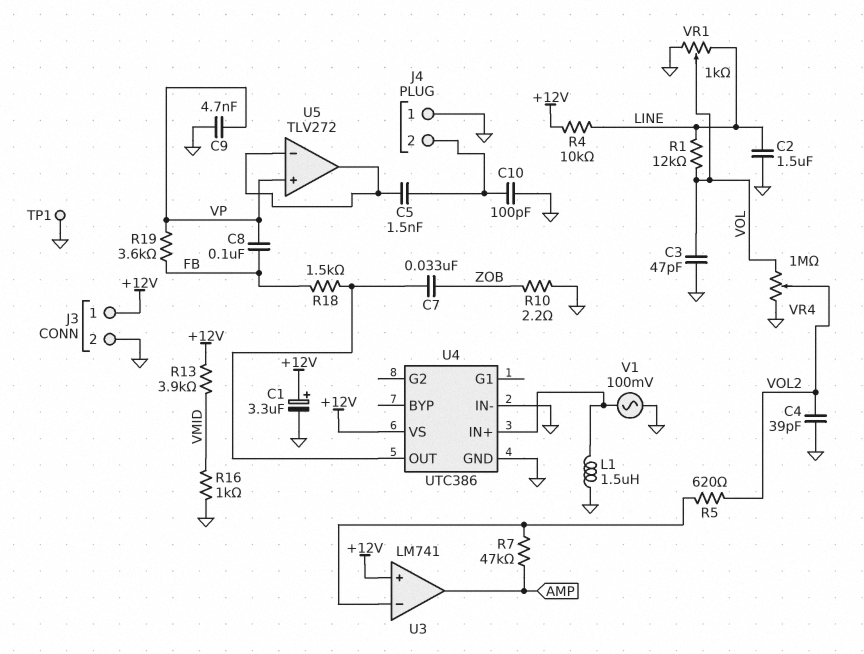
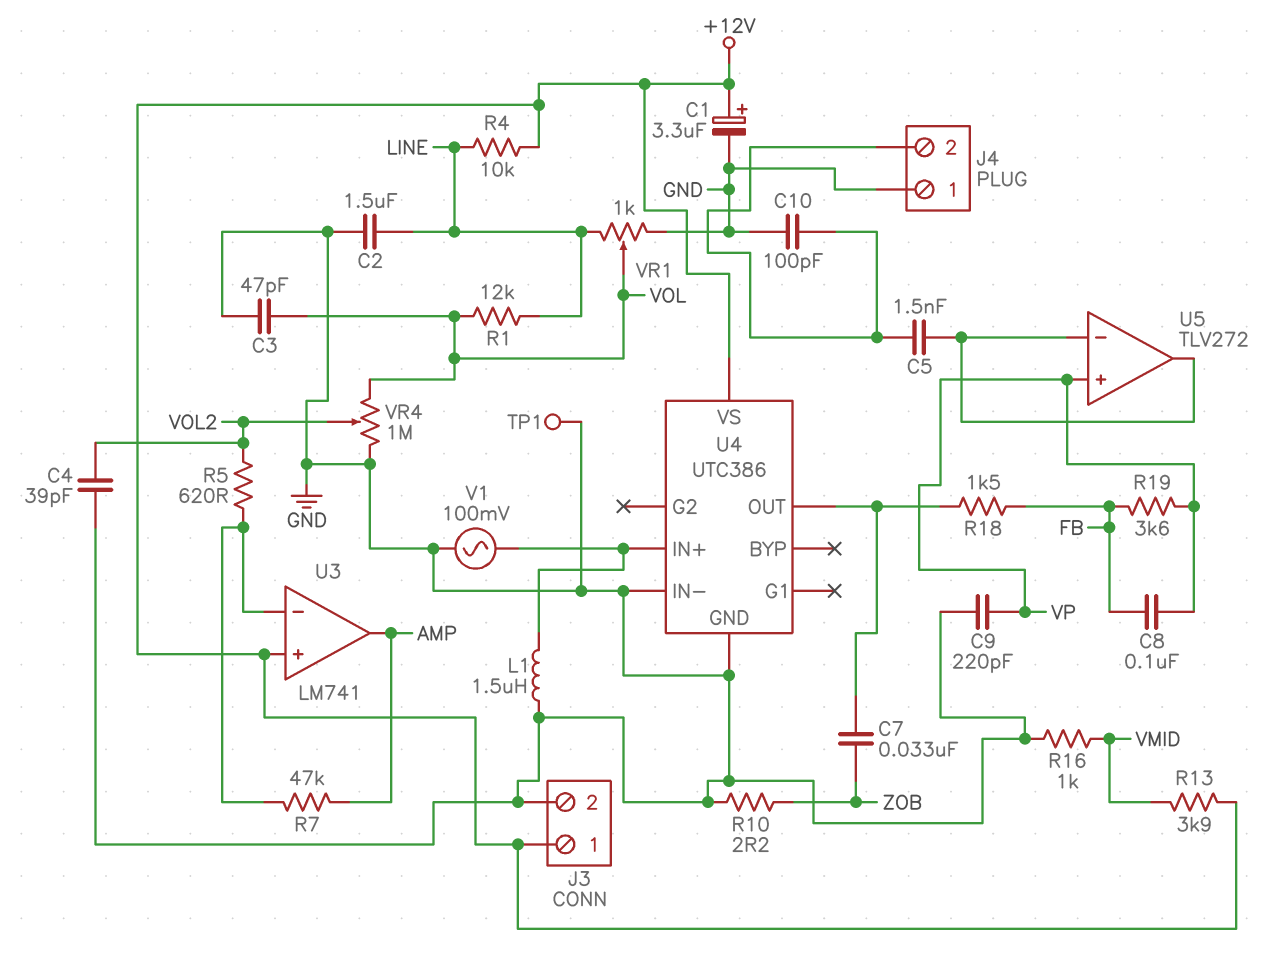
C9: 4.7nF (GND, VP) -> 220pF (GND, VP)

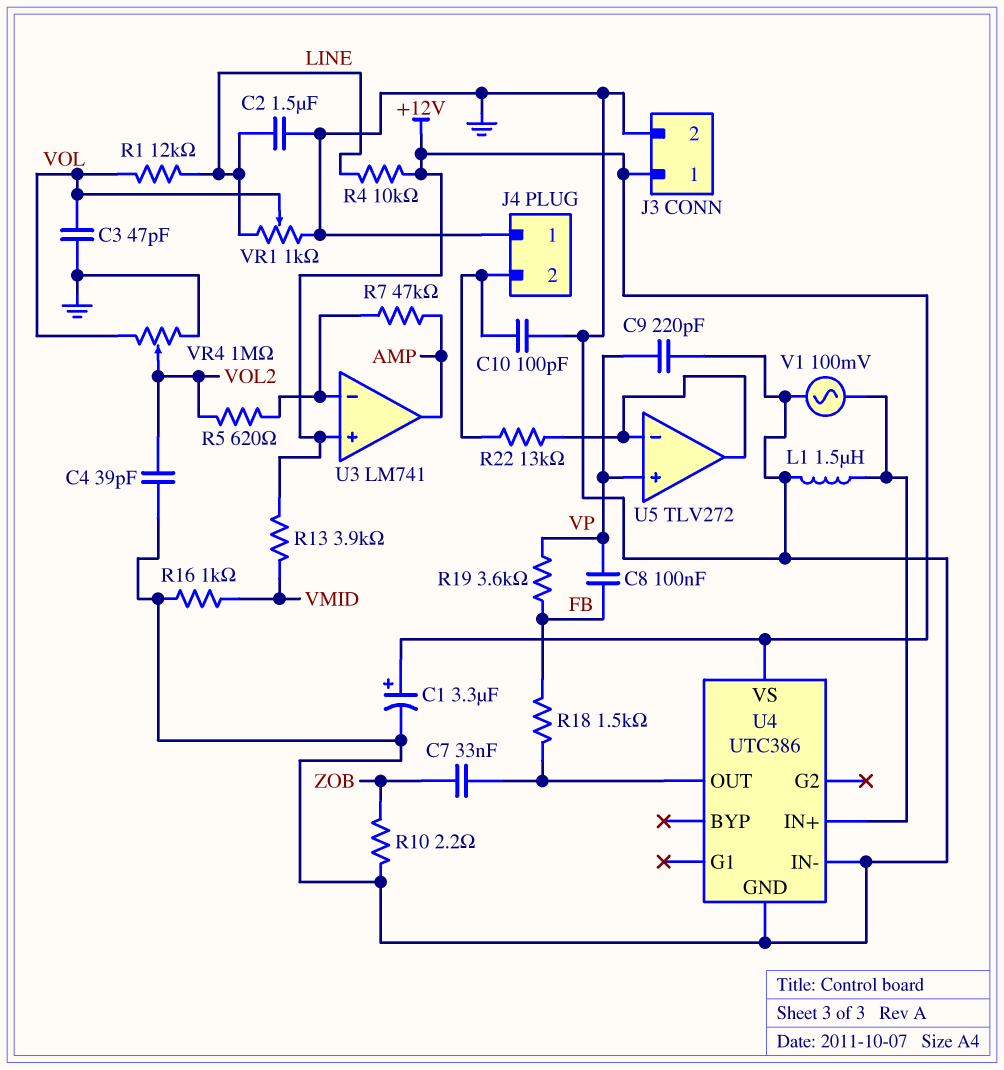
C5: 1.5nF (J4/2, U5/in-) -> none
R22: none -> 13k (J4/2, U5/in-)
TP1: test point (GND) -> none

